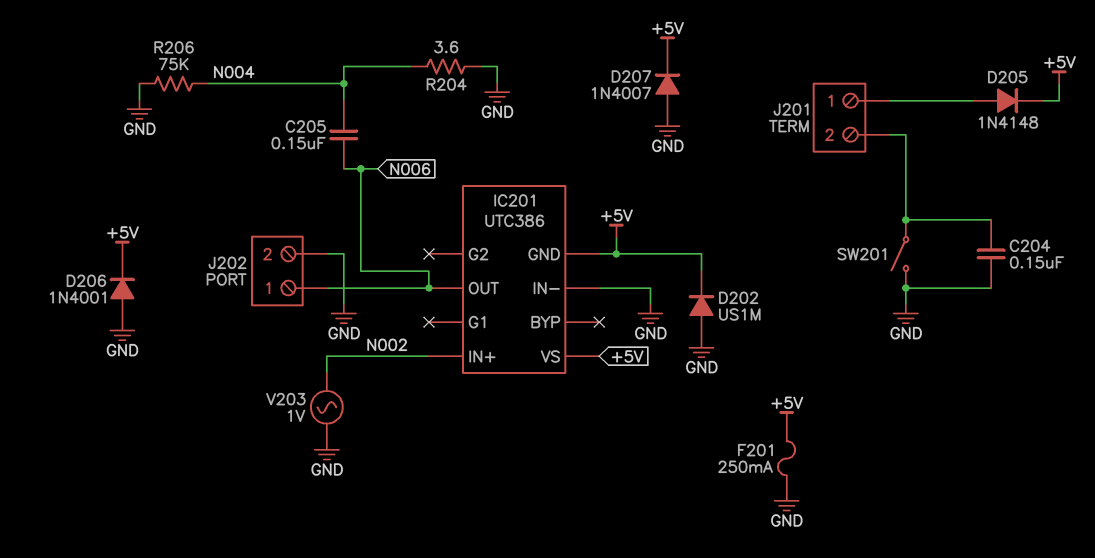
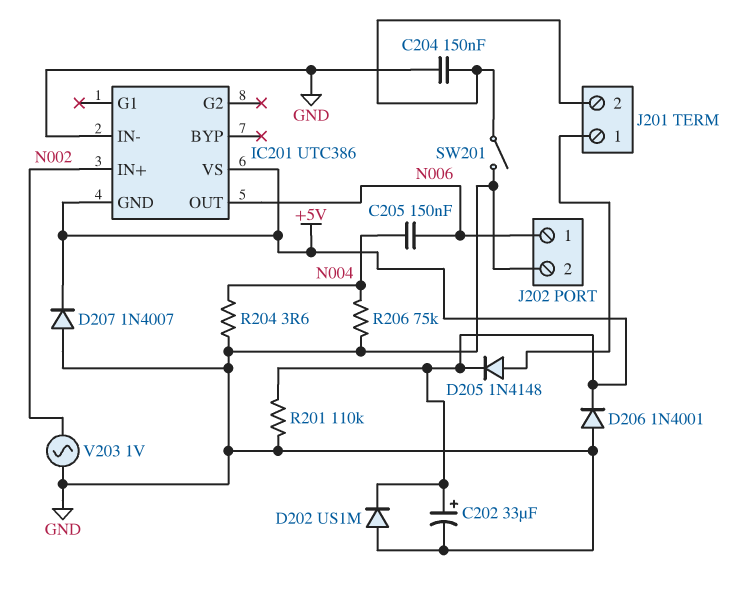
C202: none -> 33uF (plus +5V, minus GND)
F201: 250mA (+5V, GND) -> none
R201: none -> 110k (+5V, GND)

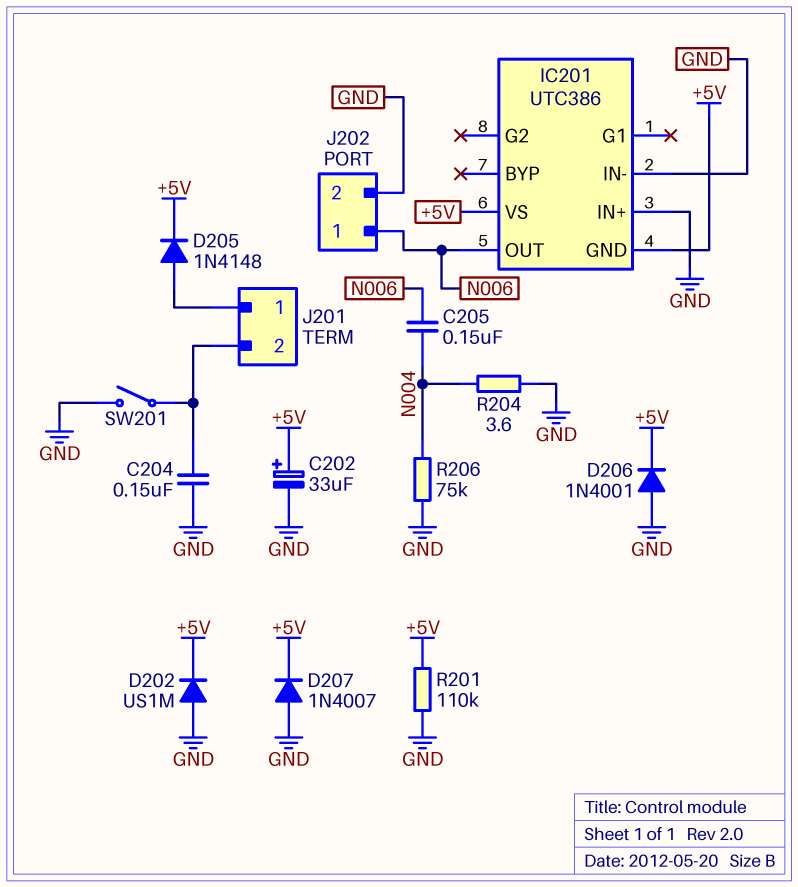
IC201 pin IN+: N002 -> GND
V203: AC 1V (GND, N002) -> none

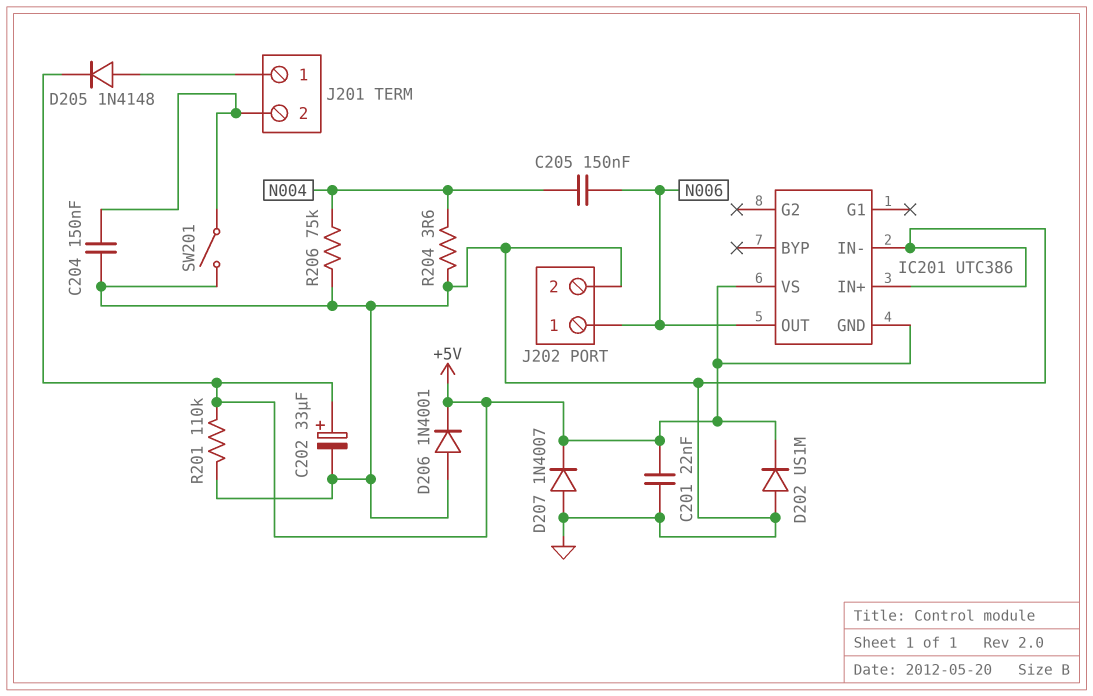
C201: none -> 22nF (+5V, GND)

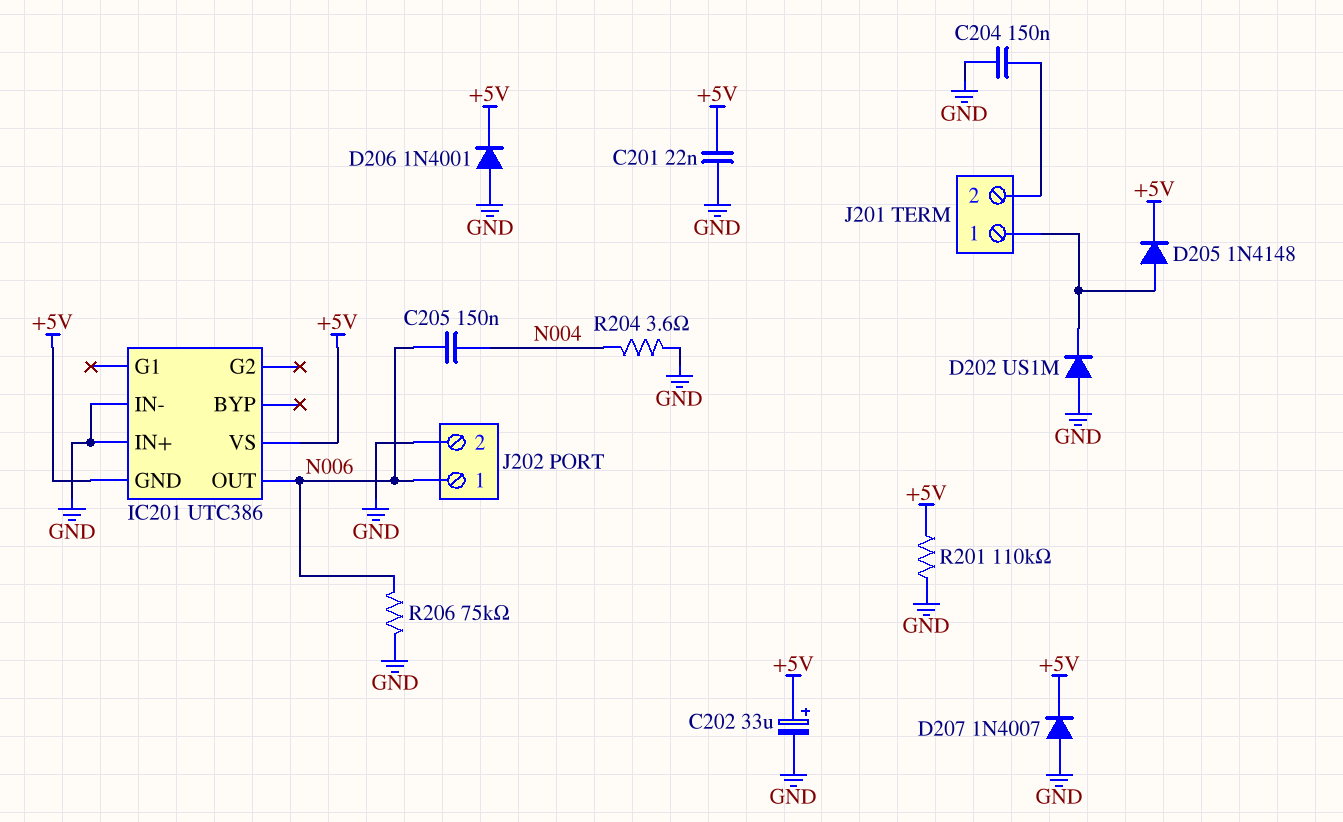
D202: diode US1M (A GND, K +5V) -> diode US1M (A GND, K J201/1)
R206: 75k (GND, N004) -> 75k (GND, N006)
SW201: switch (GND, J201/2) -> none

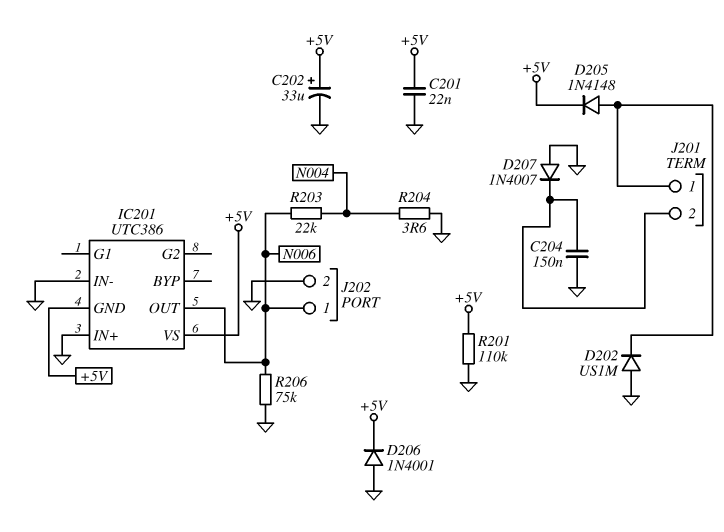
C205: 150nF (N004, N006) -> none
D207: diode 1N4007 (A GND, K +5V) -> diode 1N4007 (A GND, K J201/2)
R203: none -> 22k (N004, N006)

